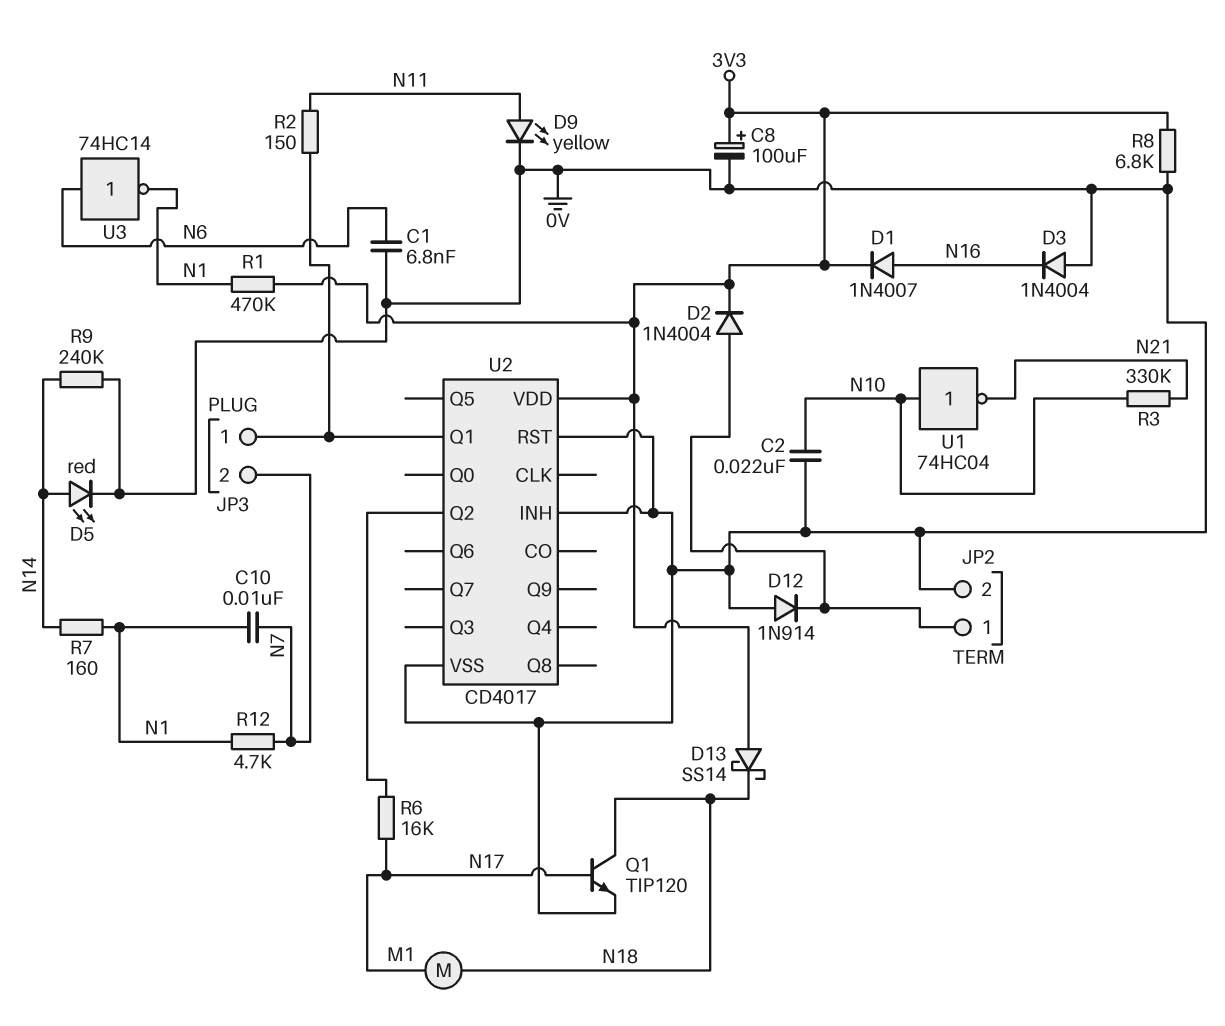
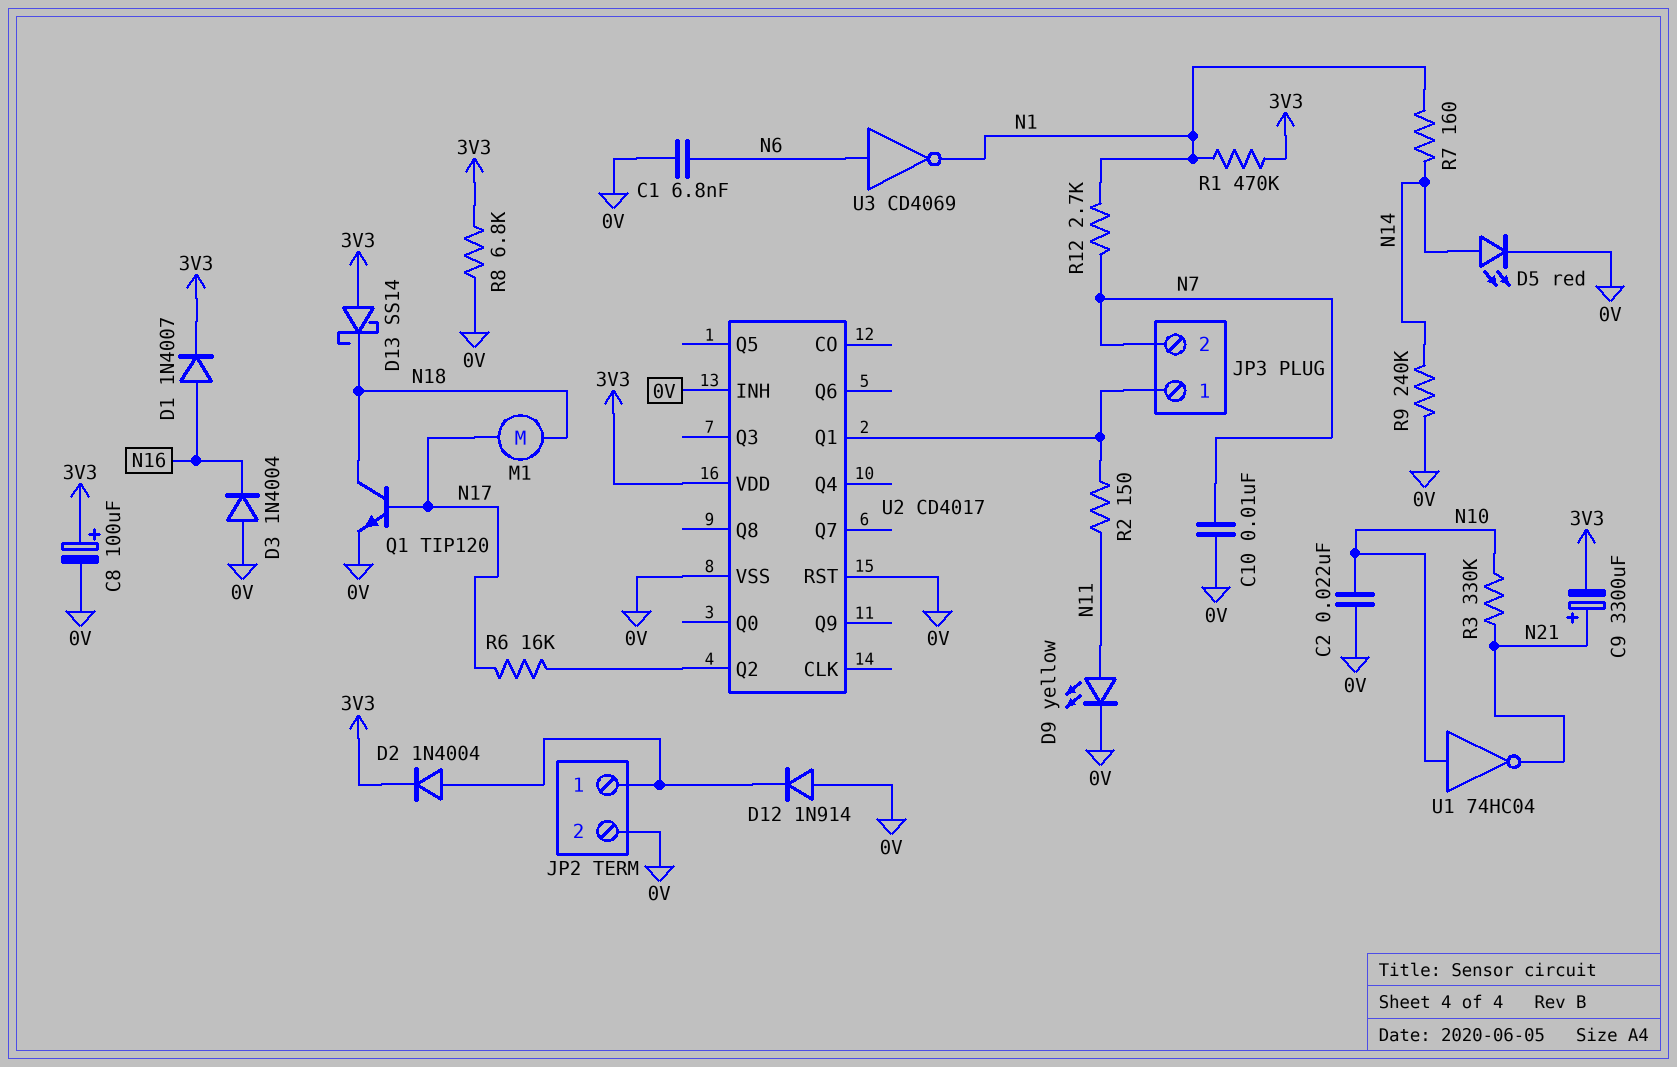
C9: none -> 3300uF (plus N21, minus 3V3)
C10: 10nF (N1, N7) -> 10nF (0V, N7)
R12: 4.7k (N1, N7) -> 2.7k (N1, N7)
U3: NOT 74HC14 (in N6, out N1) -> NOT CD4069 (in N6, out N1)

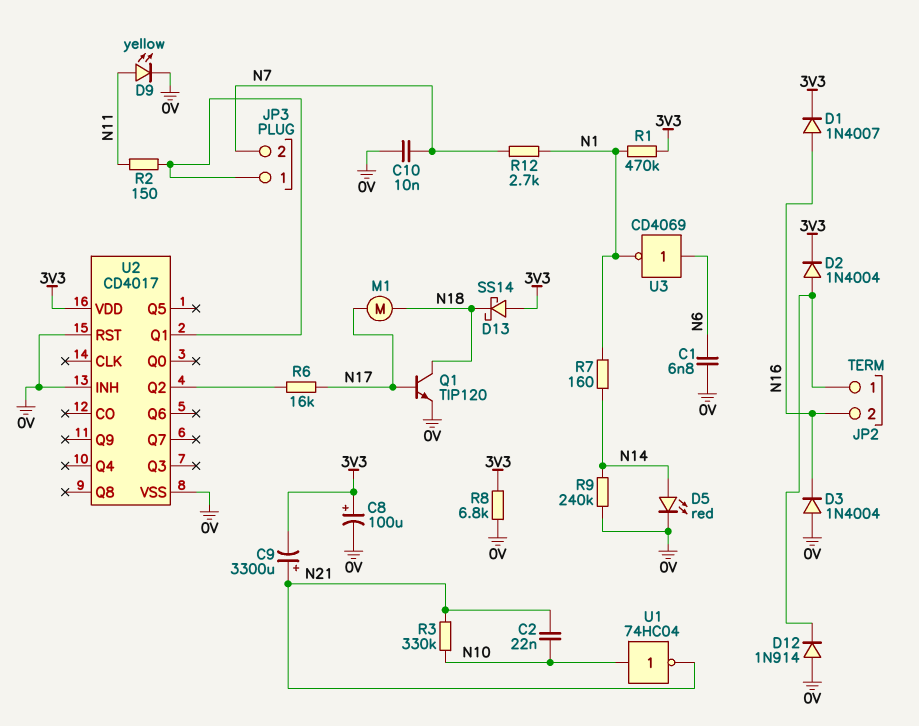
C2: 22nF (0V, N10) -> 22nF (N10, N21)
JP2 pin 2: 0V -> N16

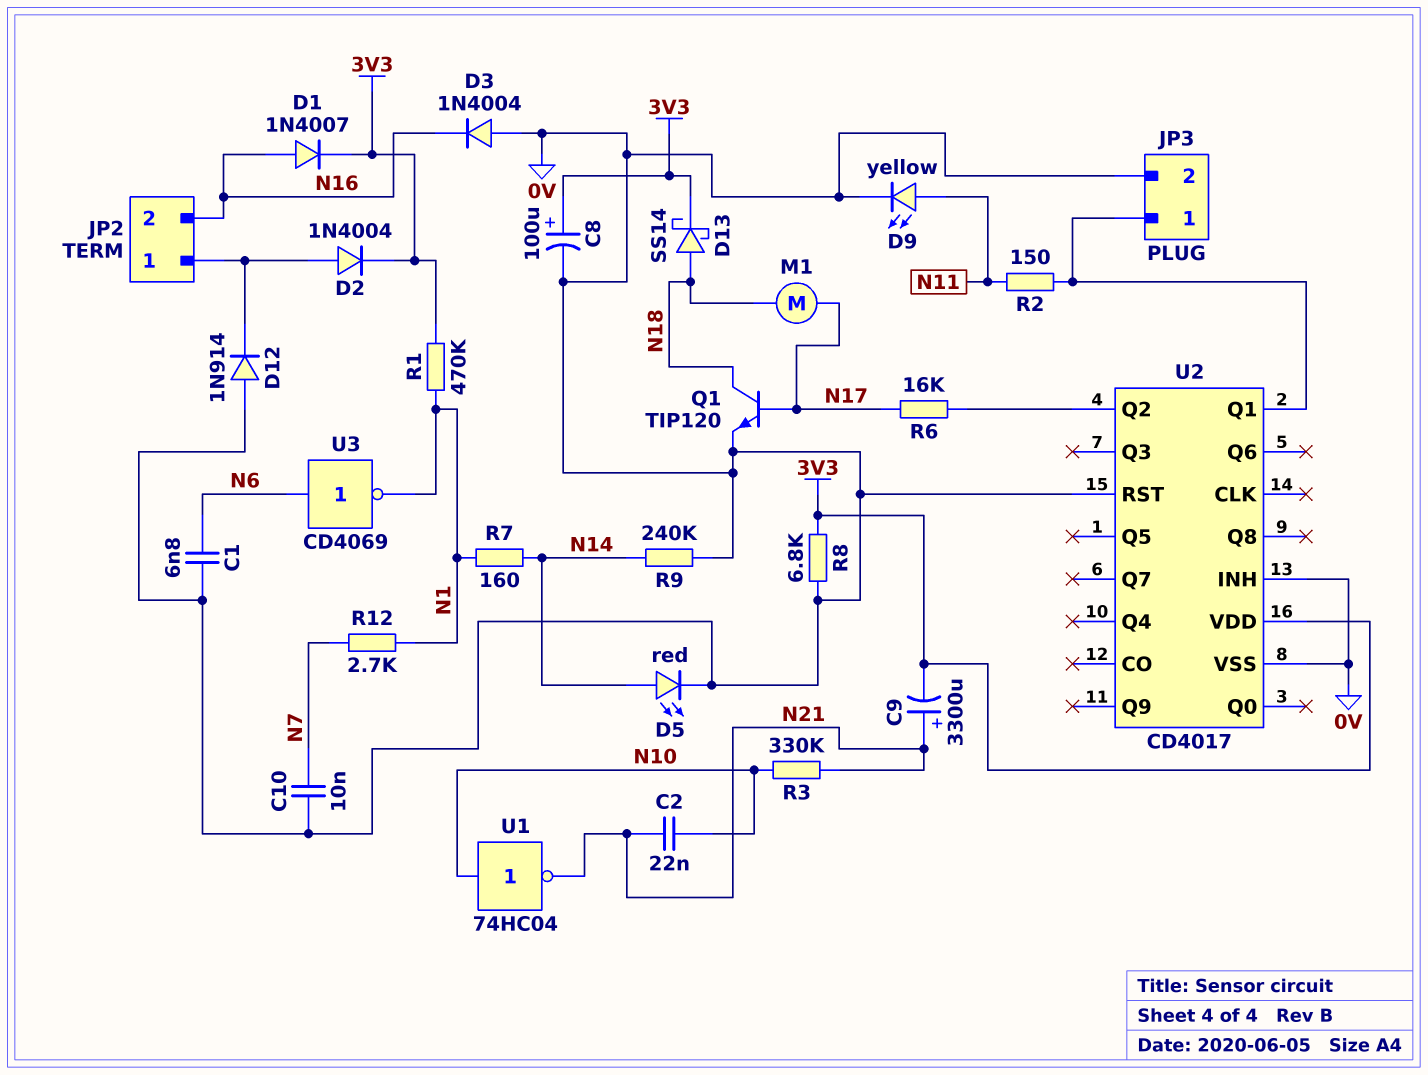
D13: schottky SS14 (A 3V3, K N18) -> schottky SS14 (A N18, K 3V3)
JP3 pin 2: N7 -> 0V

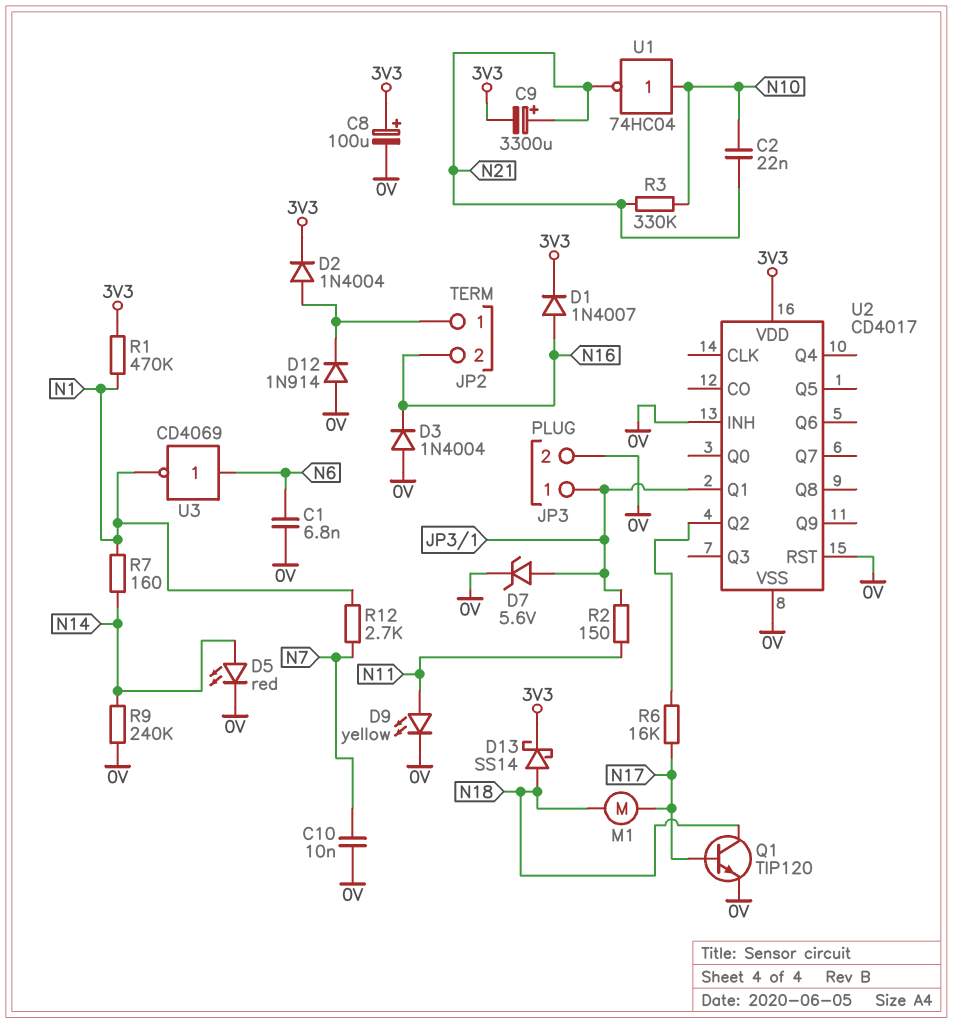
D7: none -> zener 5.6V (A JP3/1, K 0V)
R8: 6.8k (0V, 3V3) -> none

